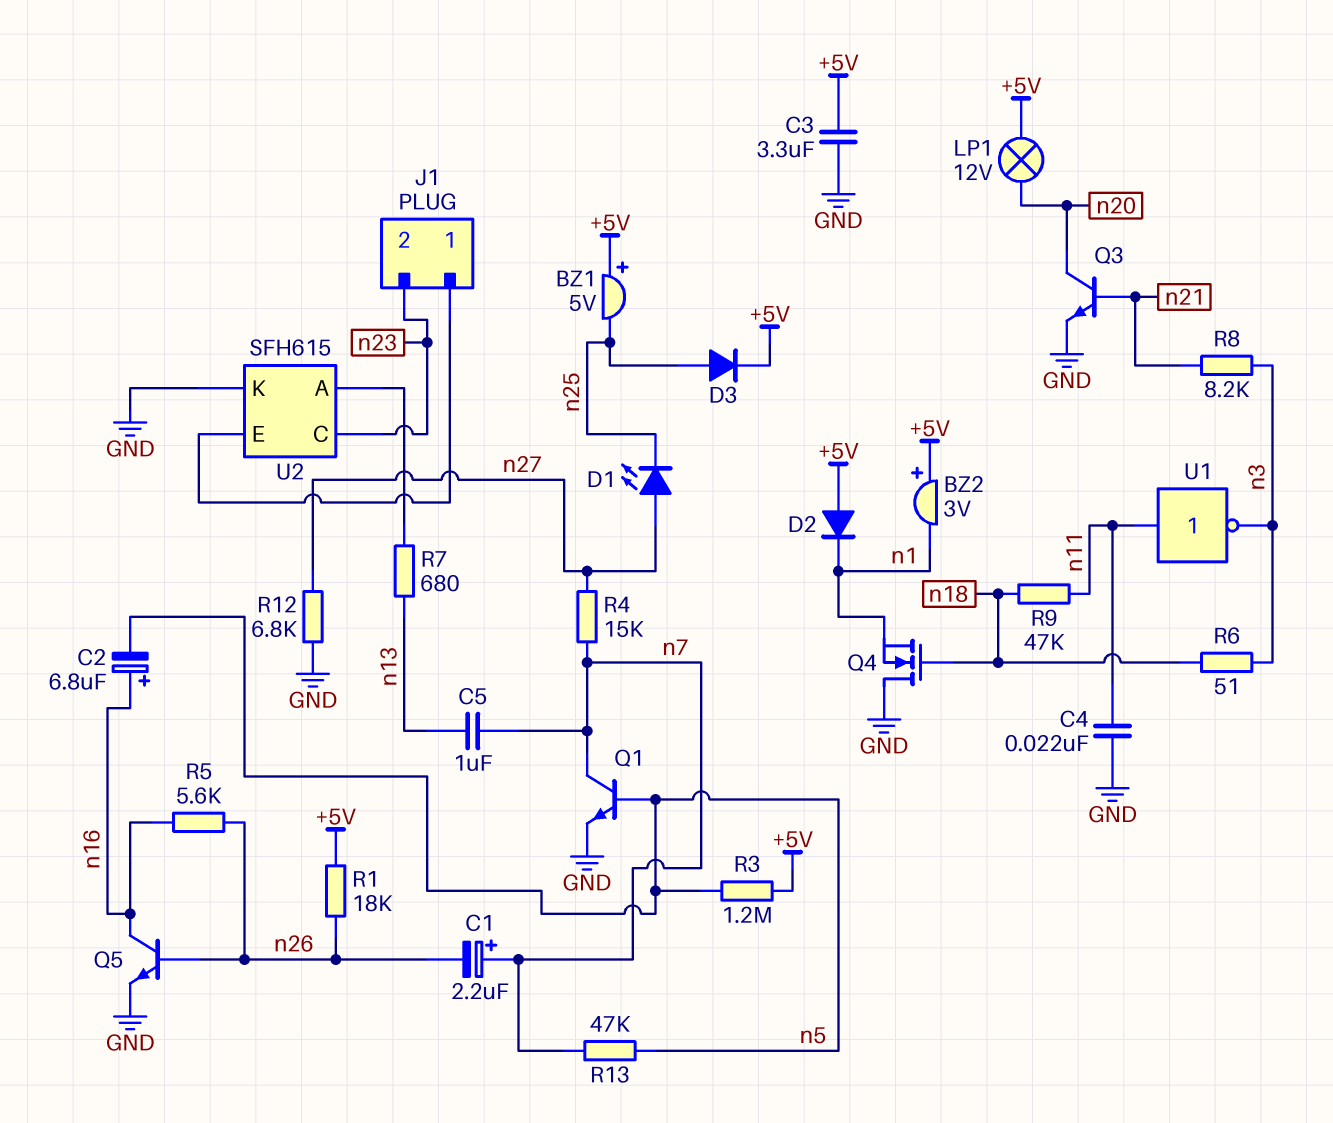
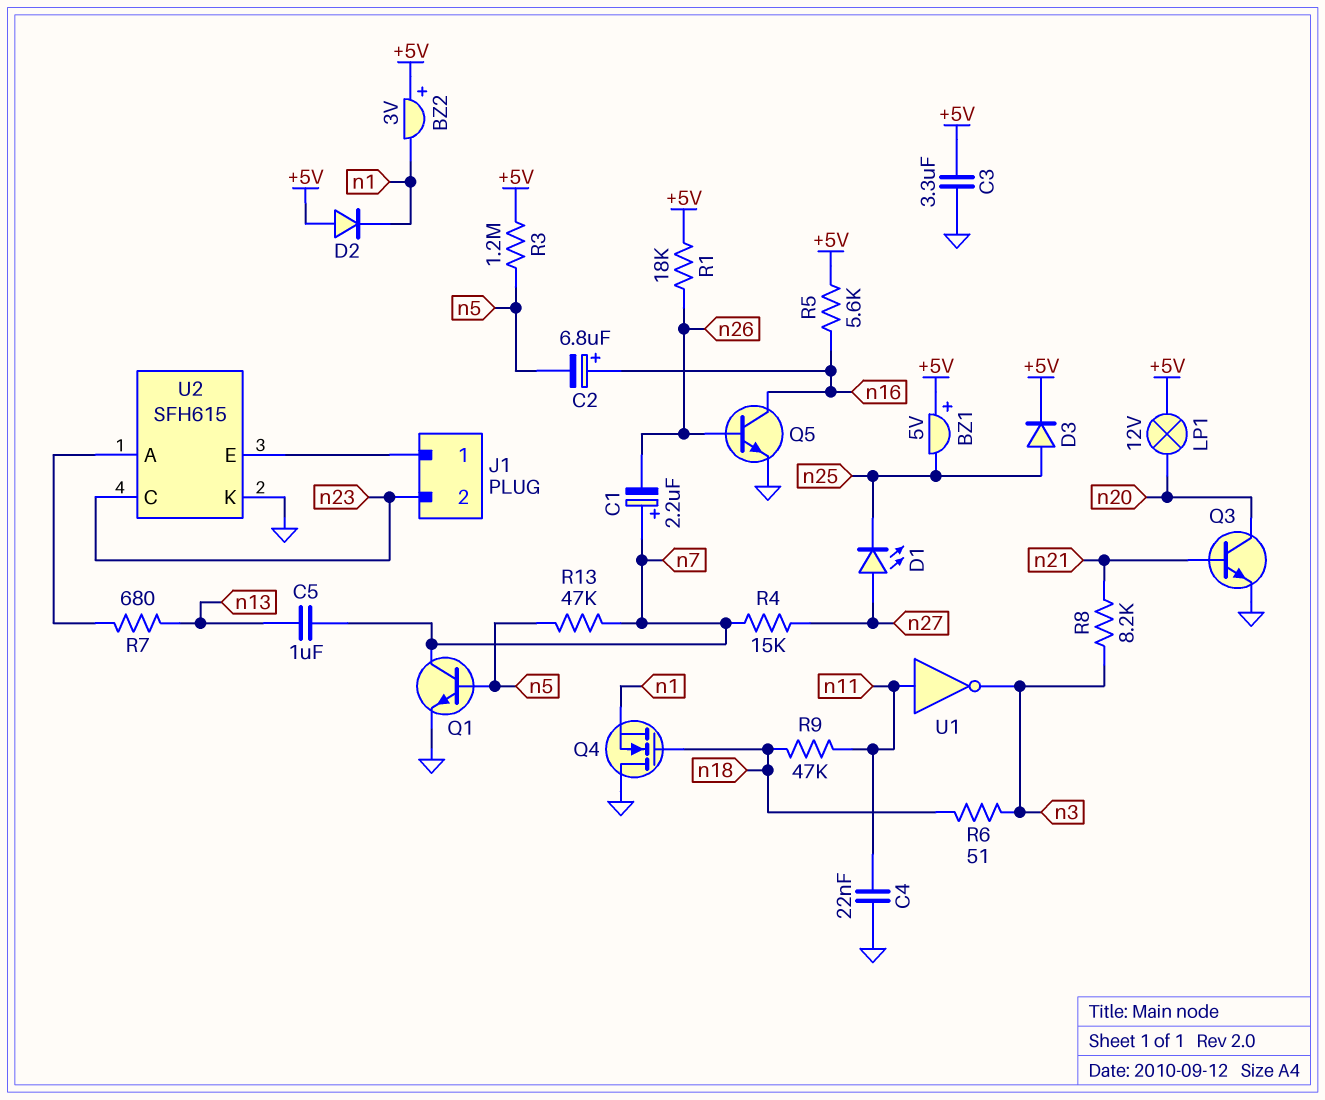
R5: 5.6k (n16, n26) -> 5.6k (+5V, n16)
R12: 6.8k (GND, n27) -> none

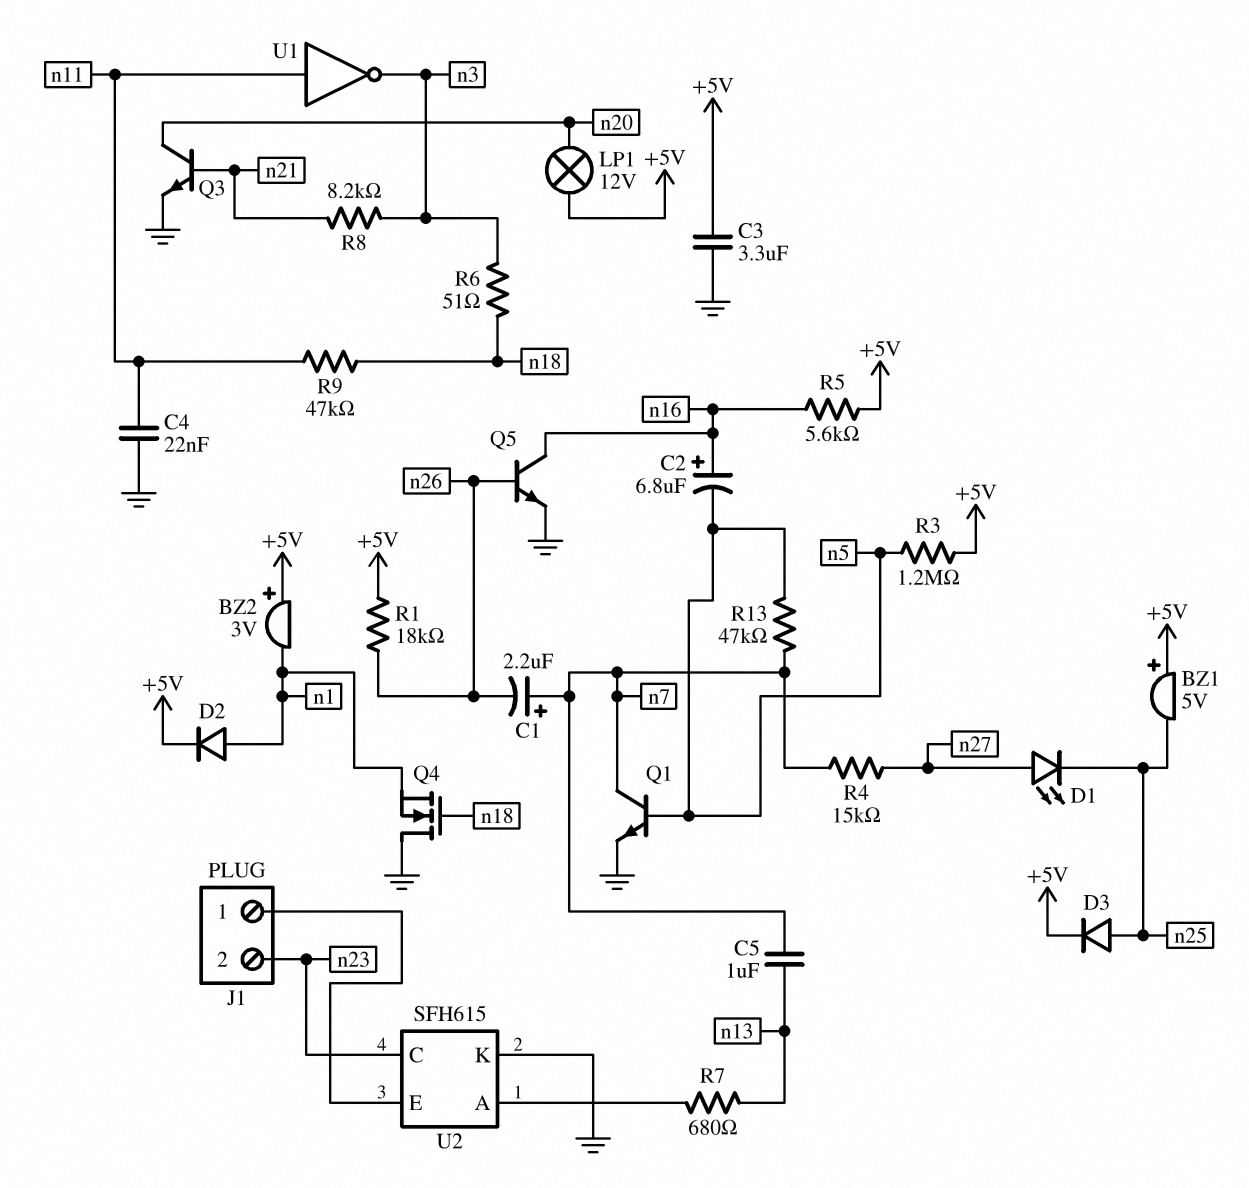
D2: diode (A +5V, K n1) -> diode (A n1, K +5V)

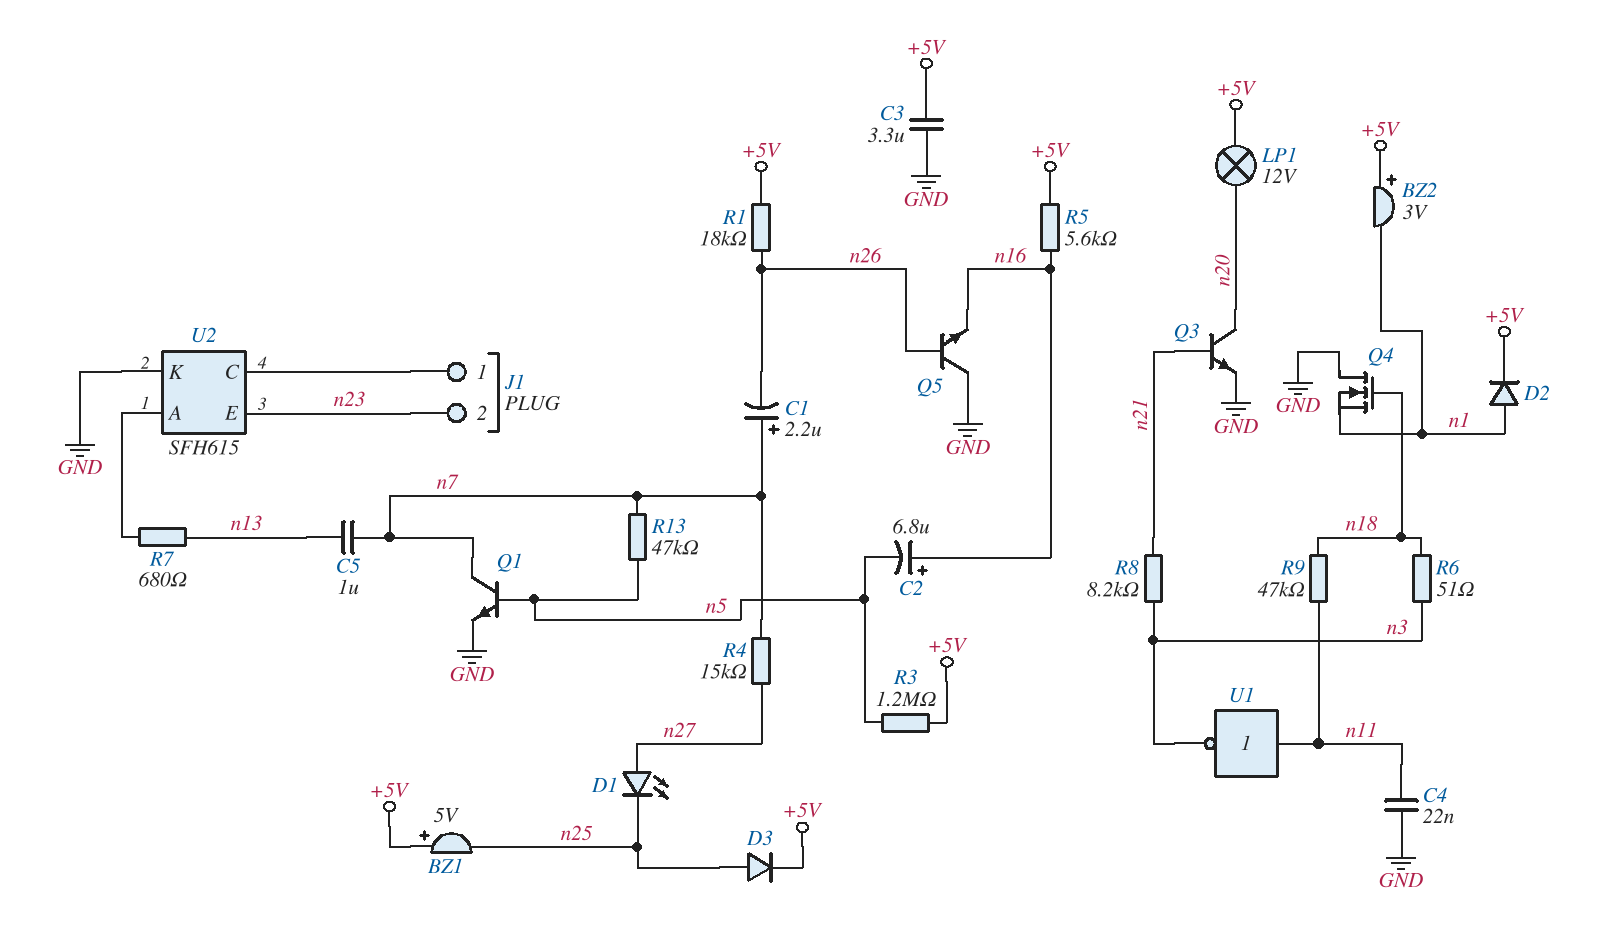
Q5: NPN (B n26, C n16, E GND) -> NPN (B n26, C GND, E n16)
U2 pin C: n23 -> J1/1
U2 pin E: J1/1 -> n23

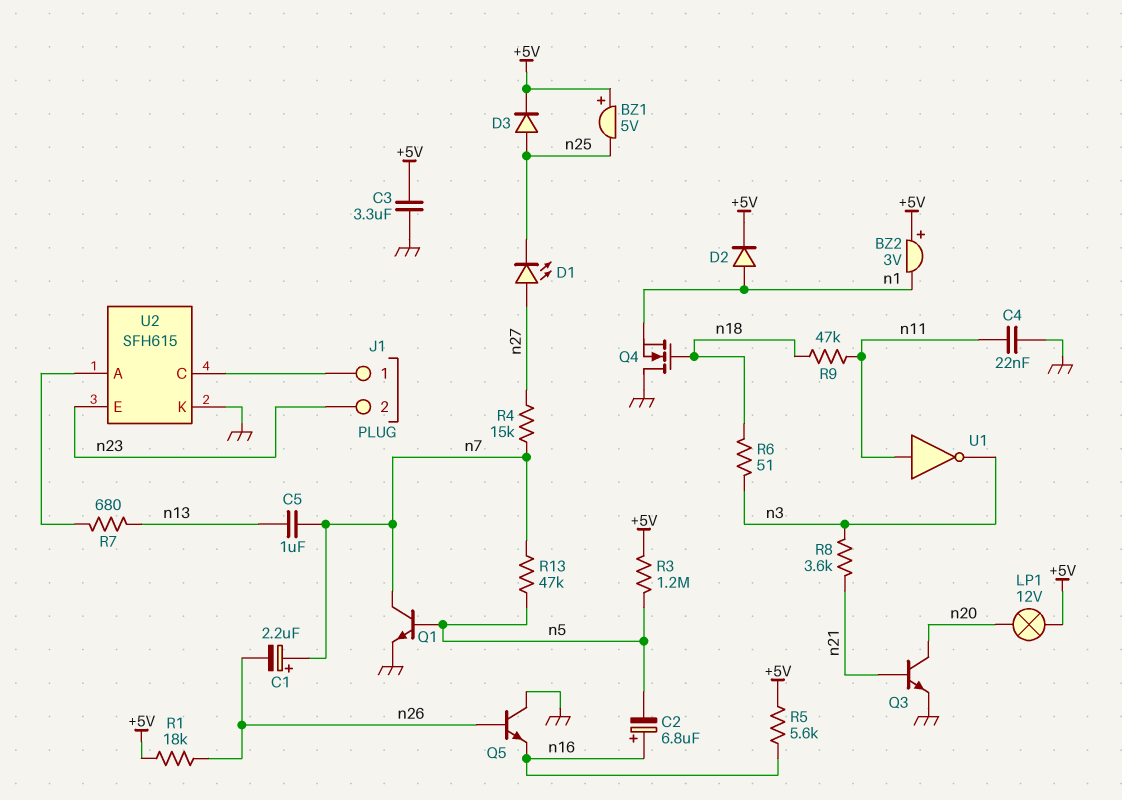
R8: 8.2k (n3, n21) -> 3.6k (n3, n21)

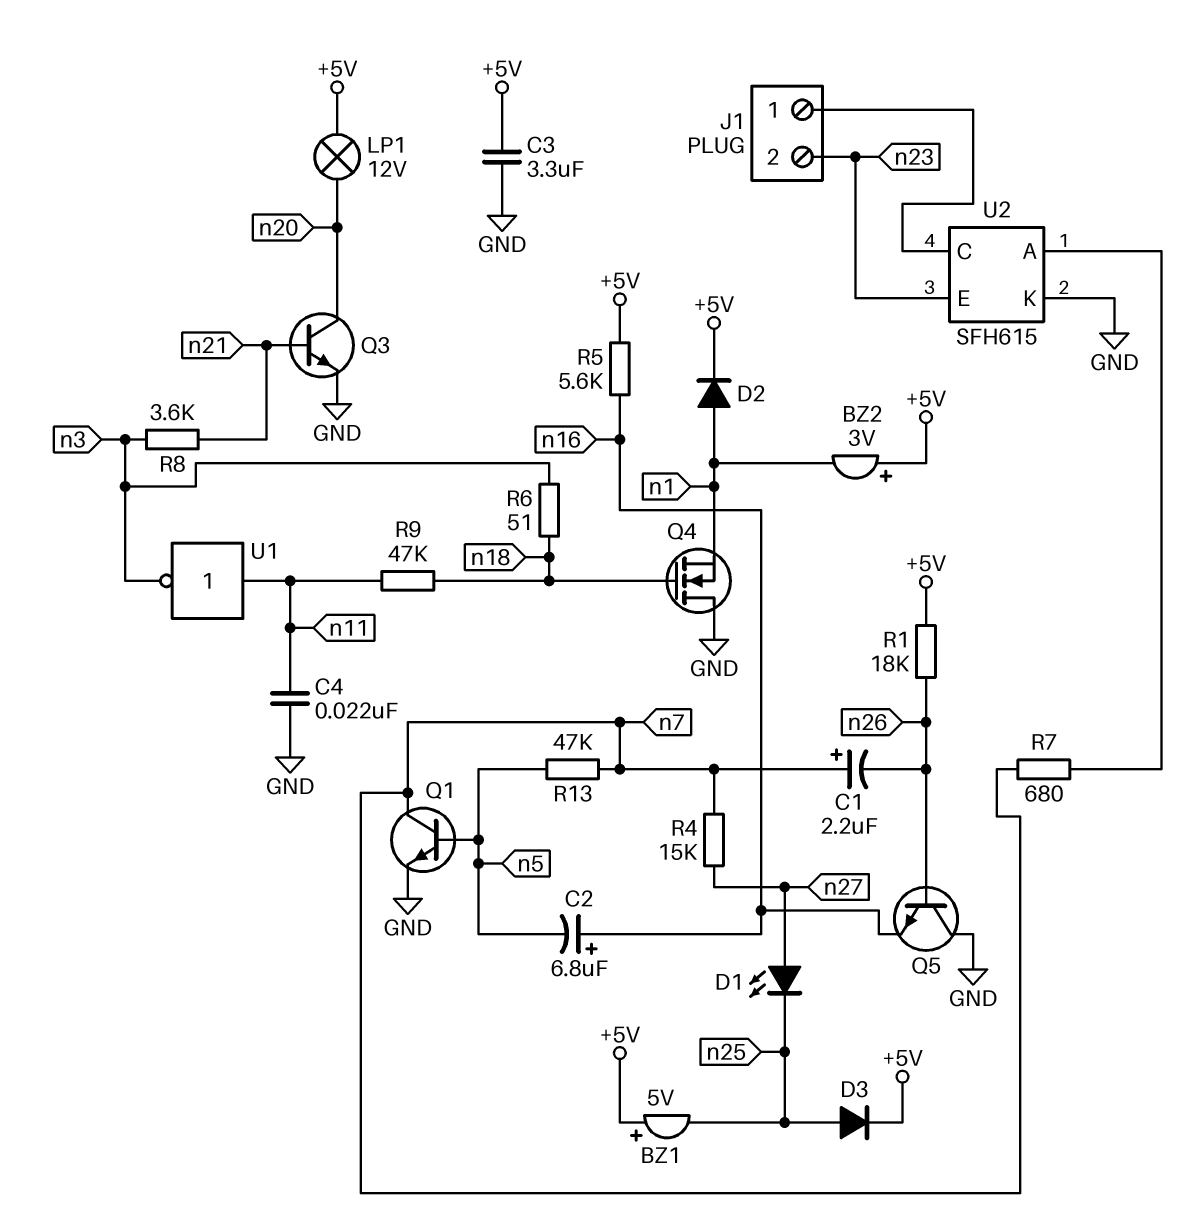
C5: 1uF (n7, n13) -> none
R3: 1.2M (+5V, n5) -> none
R7: 680 (U2/A, n13) -> 680 (U2/A, n7)

